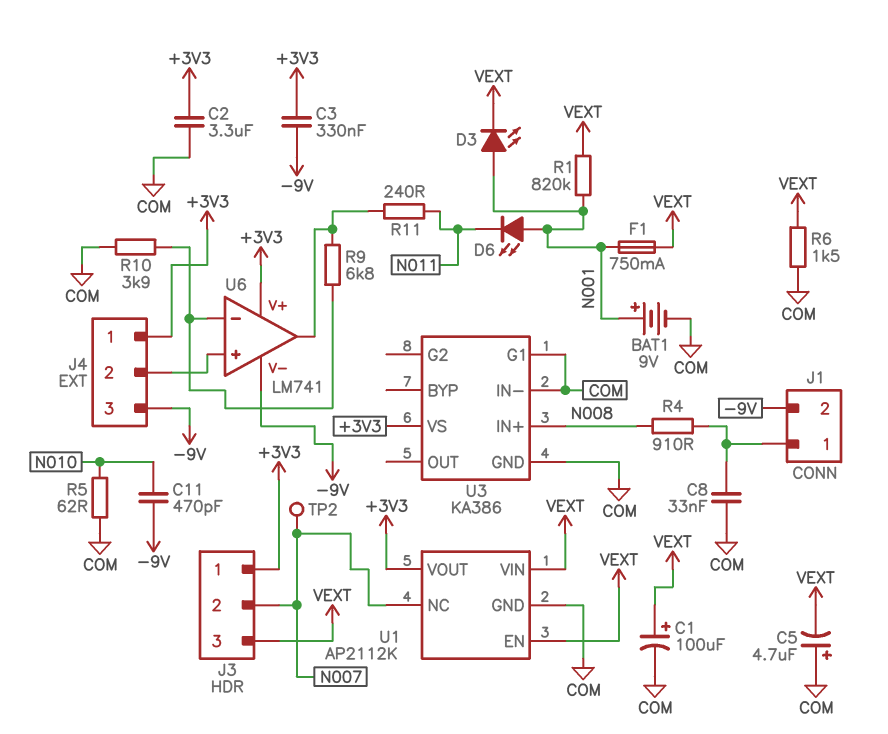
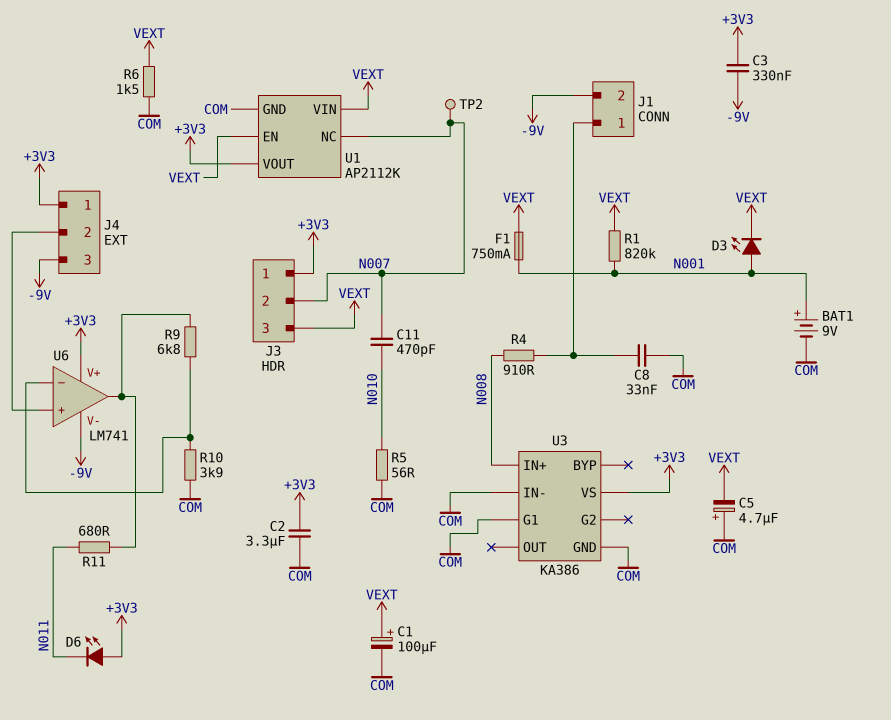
C11: 470pF (-9V, N010) -> 470pF (N007, N010)
D6: LED (A N001, K N011) -> LED (A +3V3, K N011)
R5: 62 (COM, N010) -> 56 (COM, N010)
R11: 240 (N011, U6/out) -> 680 (N011, U6/out)

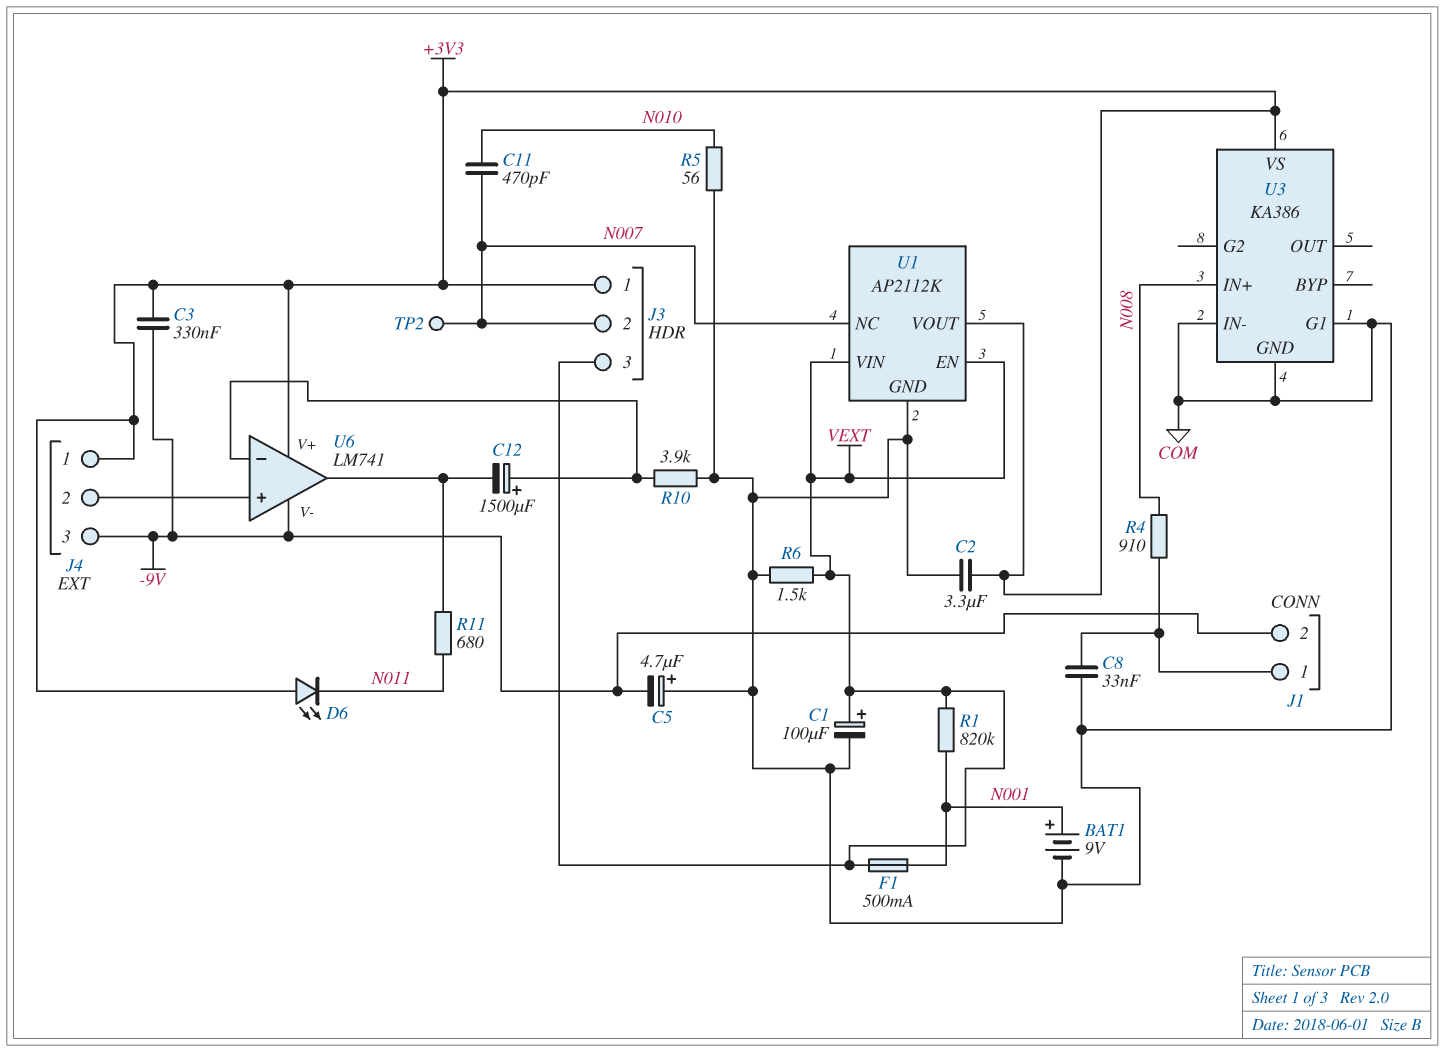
C5: 4.7uF (plus COM, minus VEXT) -> 4.7uF (plus COM, minus -9V)
C12: none -> 1500uF (plus U6/in-, minus U6/out)
D3: LED (A N001, K VEXT) -> none
F1: 750mA (N001, VEXT) -> 500mA (N001, VEXT)
R9: 6.8k (U6/in-, U6/out) -> none

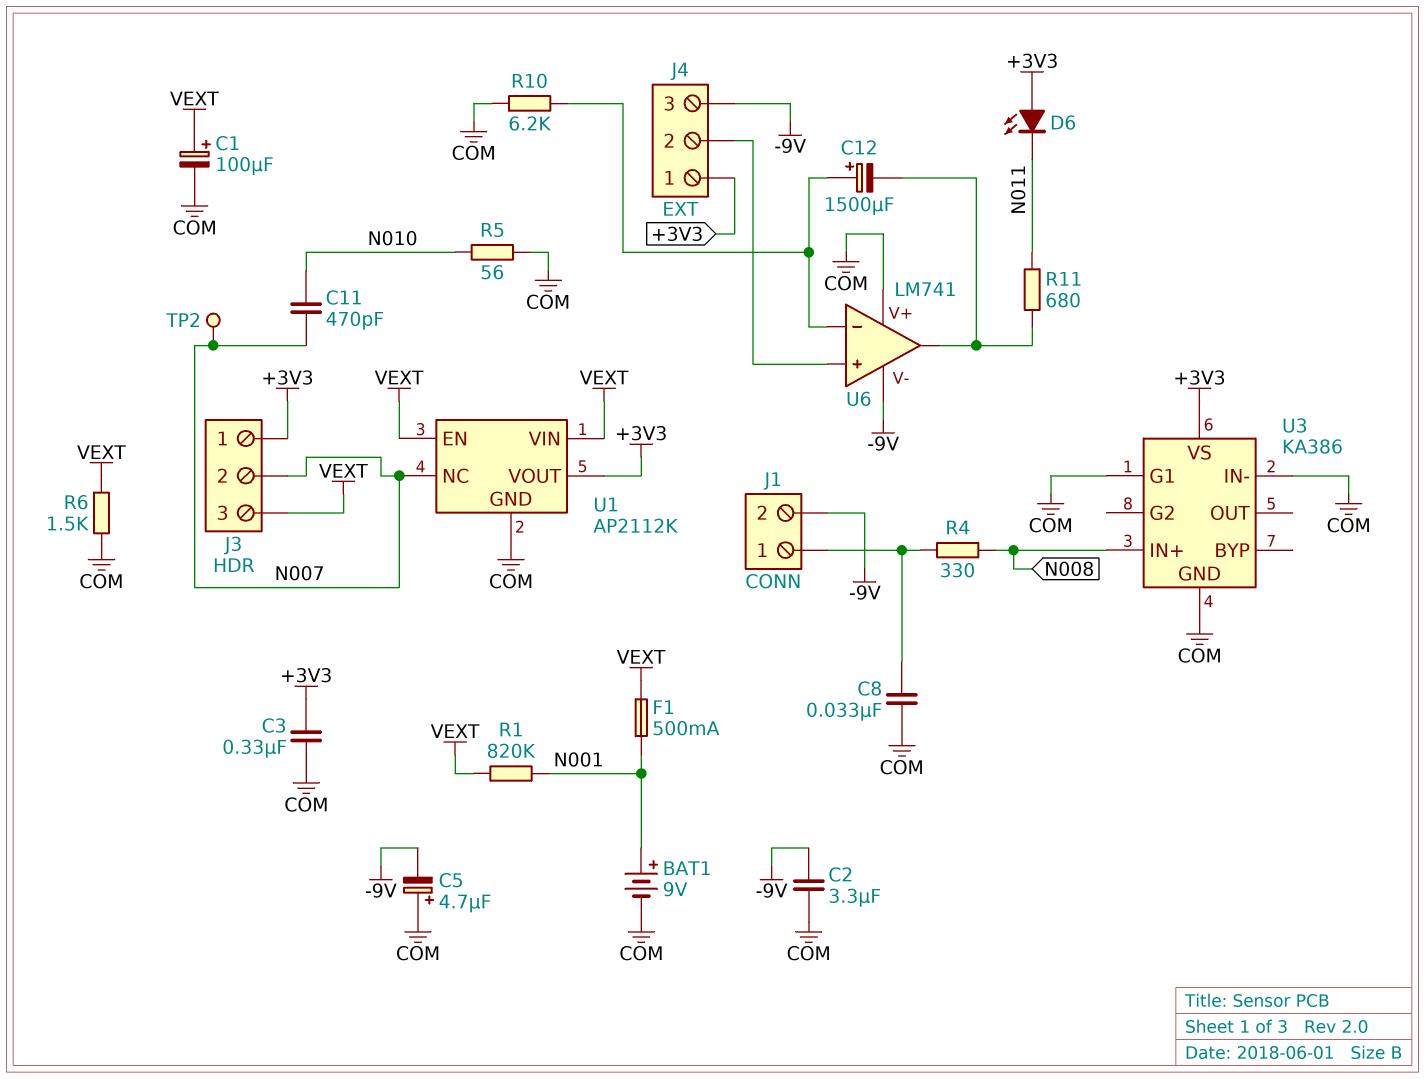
C2: 3.3uF (+3V3, COM) -> 3.3uF (-9V, COM)
C3: 330nF (+3V3, -9V) -> 330nF (+3V3, COM)
R4: 910 (J1/1, N008) -> 330 (J1/1, N008)
R10: 3.9k (COM, U6/in-) -> 6.2k (COM, U6/in-)
U6 pin V+: +3V3 -> COM

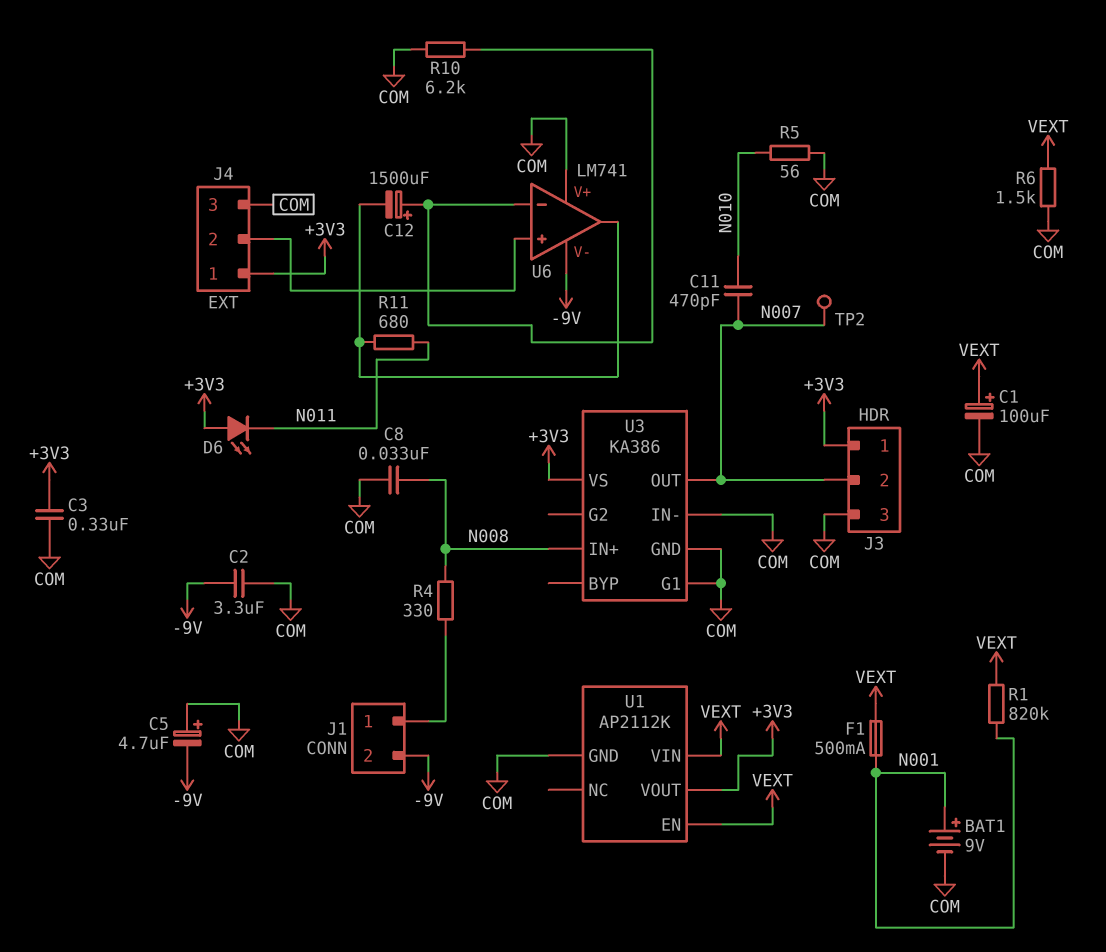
C8: 33nF (COM, J1/1) -> 33nF (COM, N008)
J3 pin 3: VEXT -> COM
J4 pin 3: -9V -> COM
U1 pin NC: N007 -> none
U3 pin OUT: none -> N007

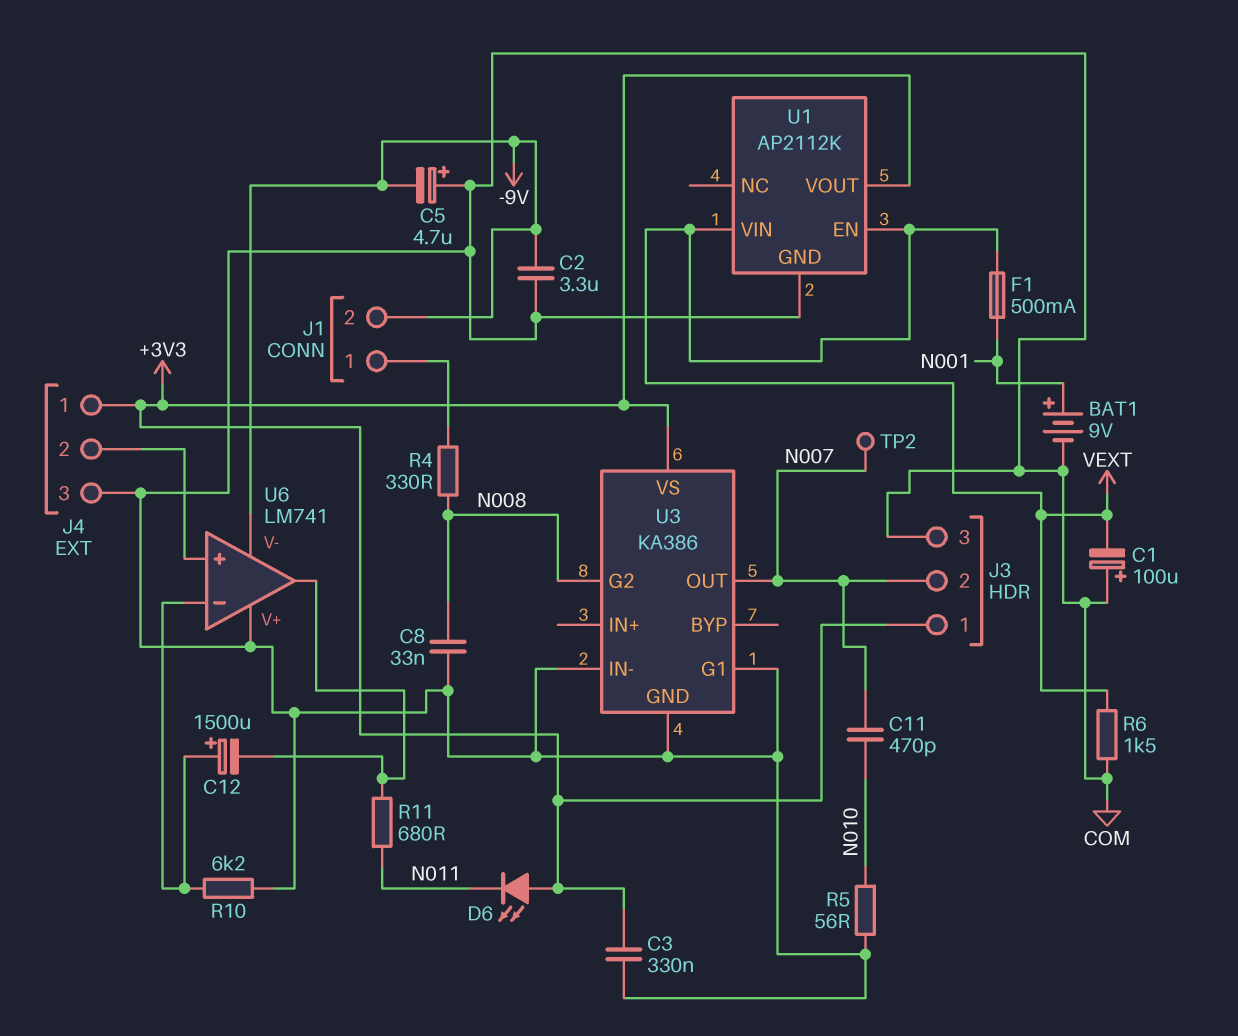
C1: 100uF (plus VEXT, minus COM) -> 100uF (plus COM, minus VEXT)
R1: 820k (N001, VEXT) -> none
U3 pin G2: none -> N008
U3 pin IN+: N008 -> none

